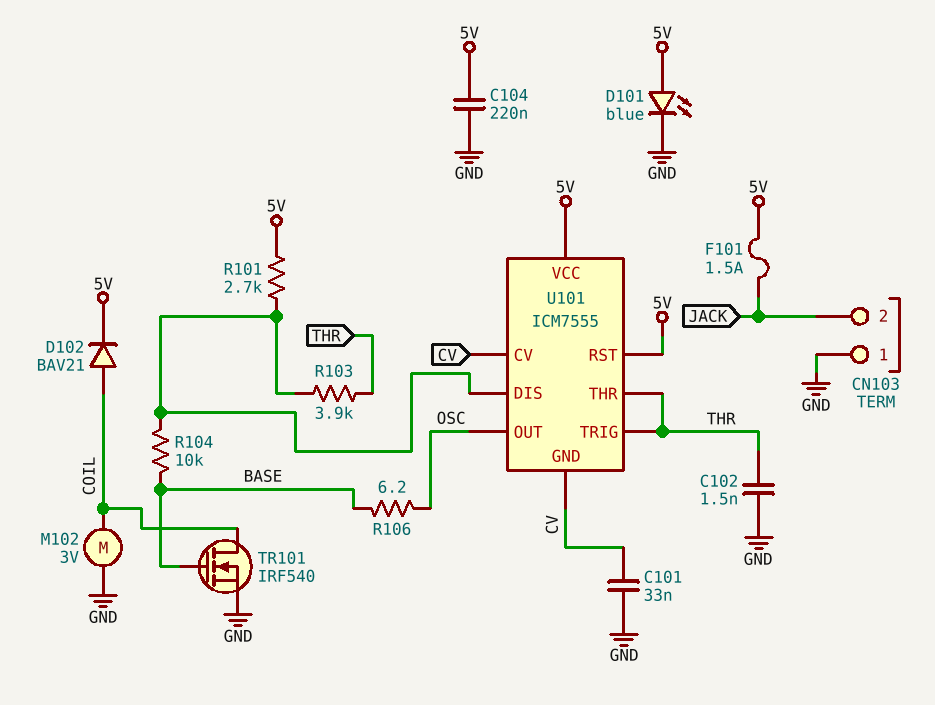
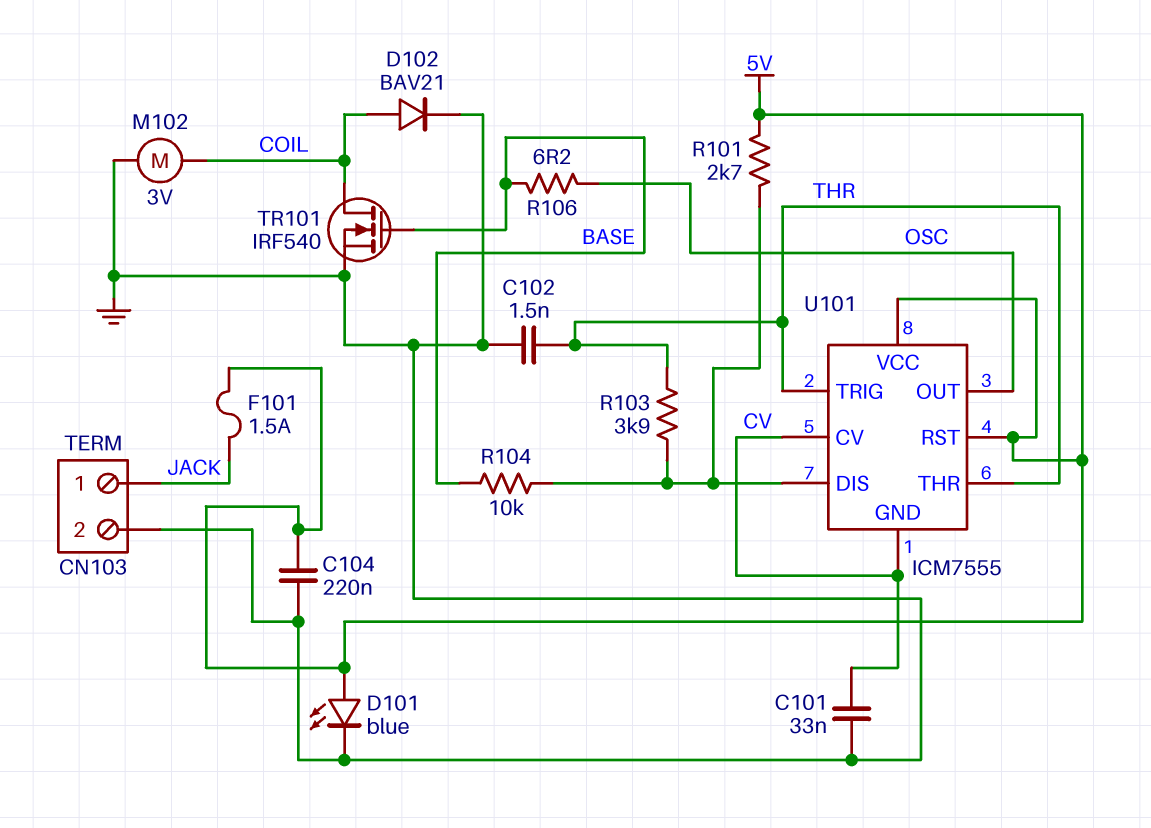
CN103 pin 1: GND -> JACK
CN103 pin 2: JACK -> GND
D102: diode BAV21 (A COIL, K 5V) -> diode BAV21 (A COIL, K GND)

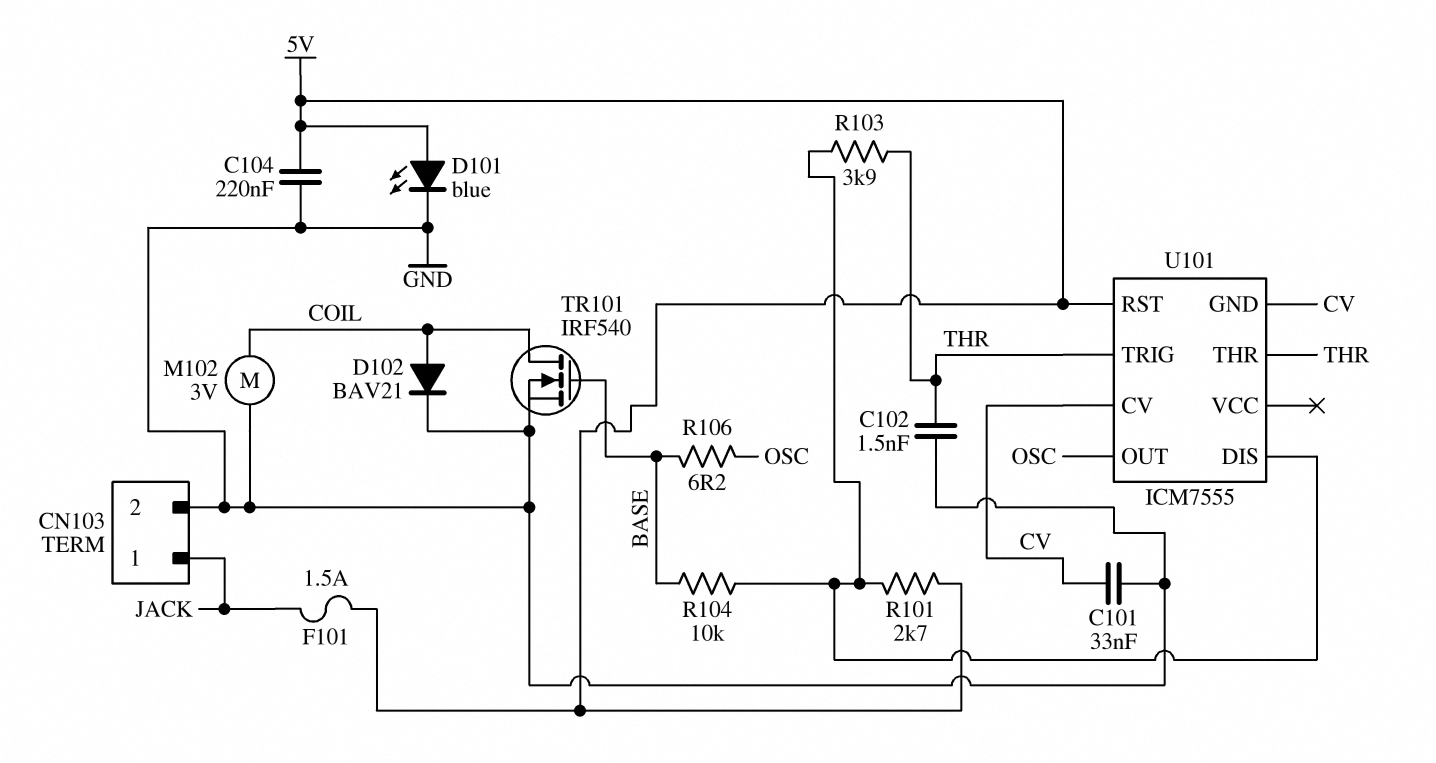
U101 pin VCC: 5V -> none

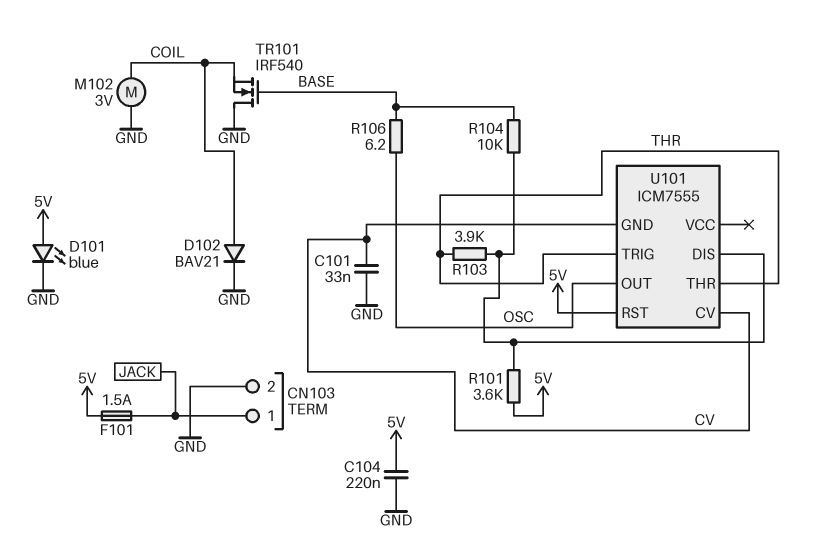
C102: 1.5nF (GND, THR) -> none
R101: 2.7k (5V, U101/DIS) -> 3.6k (5V, U101/DIS)
TR101: NMOS IRF540 (G BASE, D COIL, S GND) -> NMOS IRF540 (G BASE, D GND, S COIL)

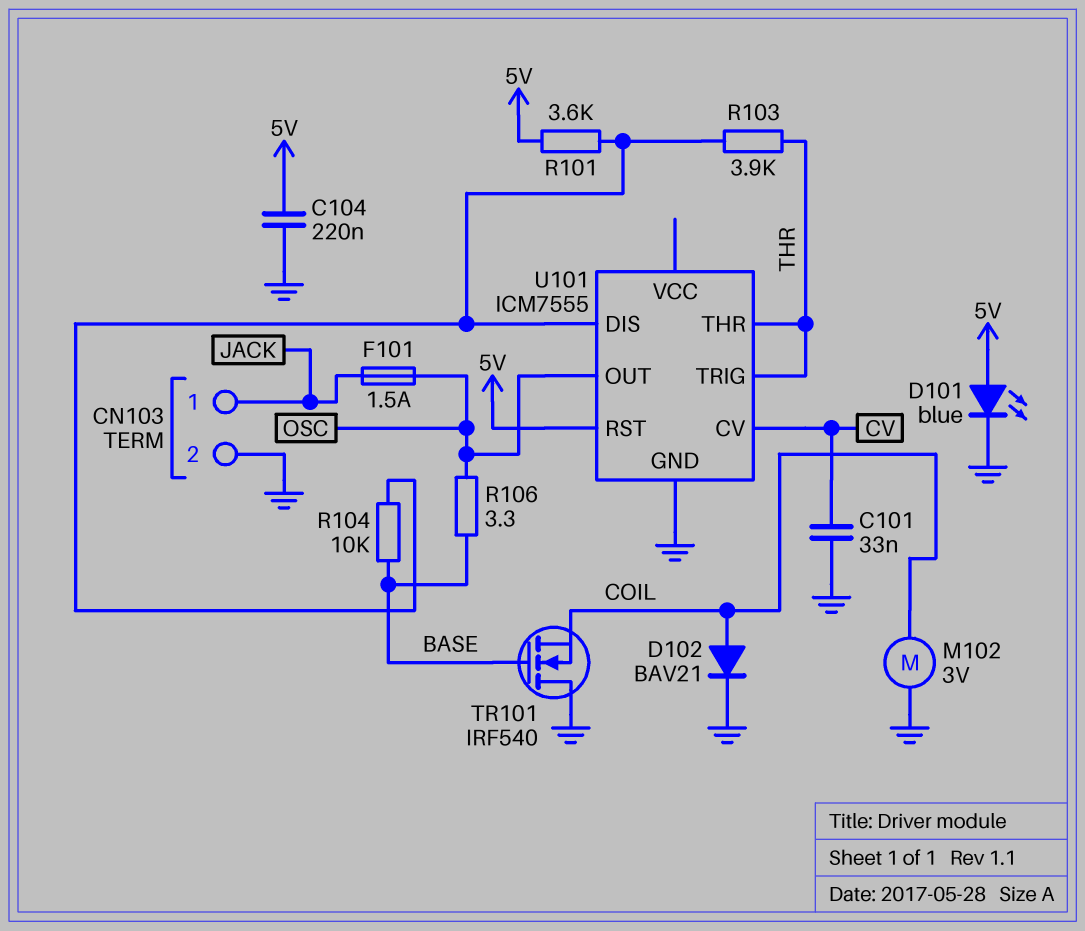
F101: 1.5A (5V, JACK) -> 1.5A (JACK, OSC)
R106: 6.2 (BASE, OSC) -> 3.3 (BASE, OSC)
U101 pin GND: CV -> GND

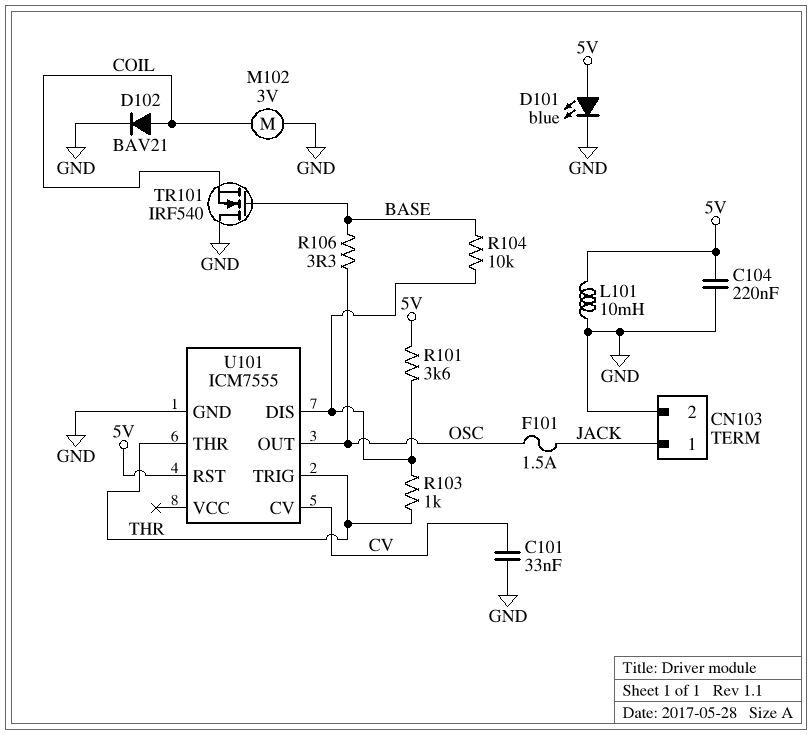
L101: none -> 10mH (5V, GND)
R103: 3.9k (THR, U101/DIS) -> 1k (THR, U101/DIS)

